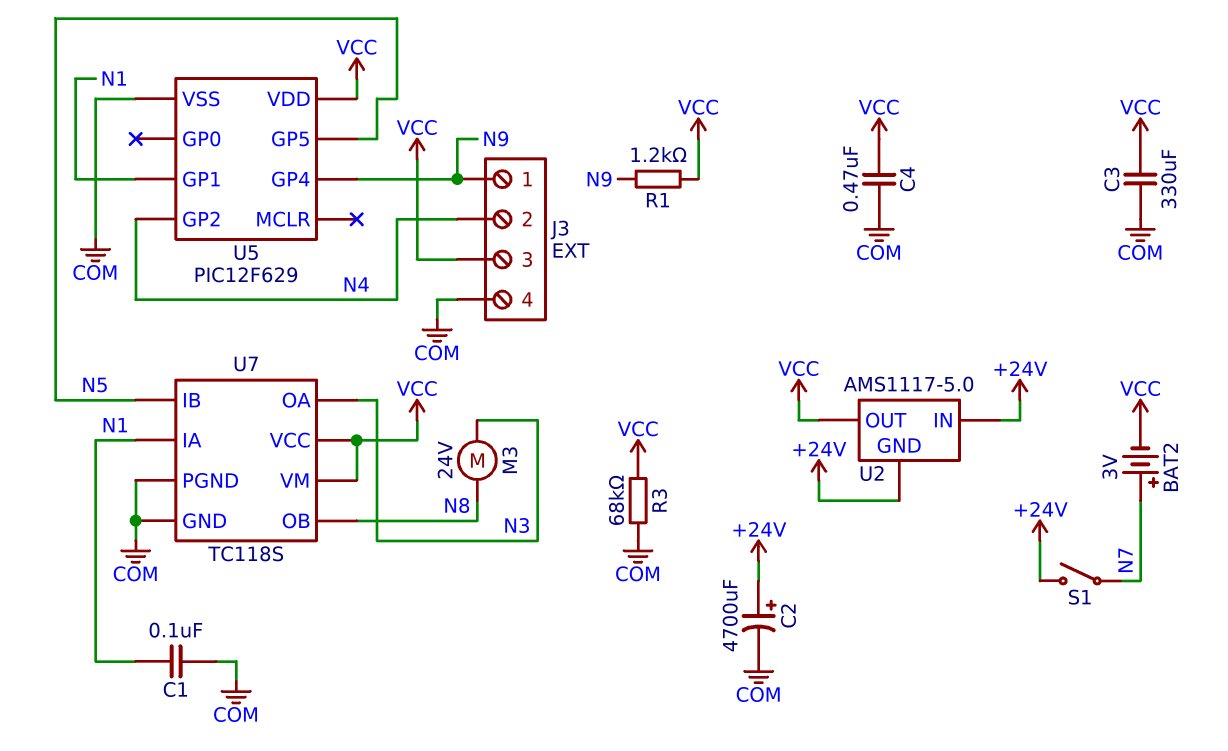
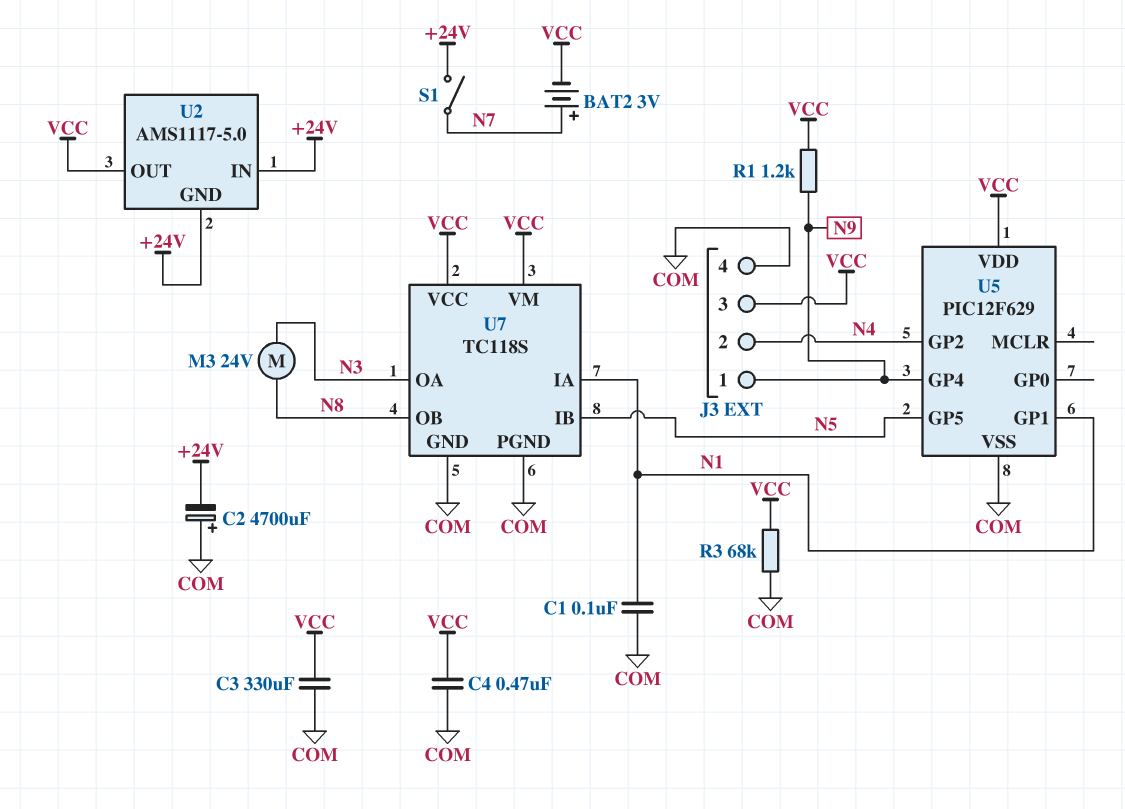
C2: 4700uF (plus +24V, minus COM) -> 4700uF (plus COM, minus +24V)

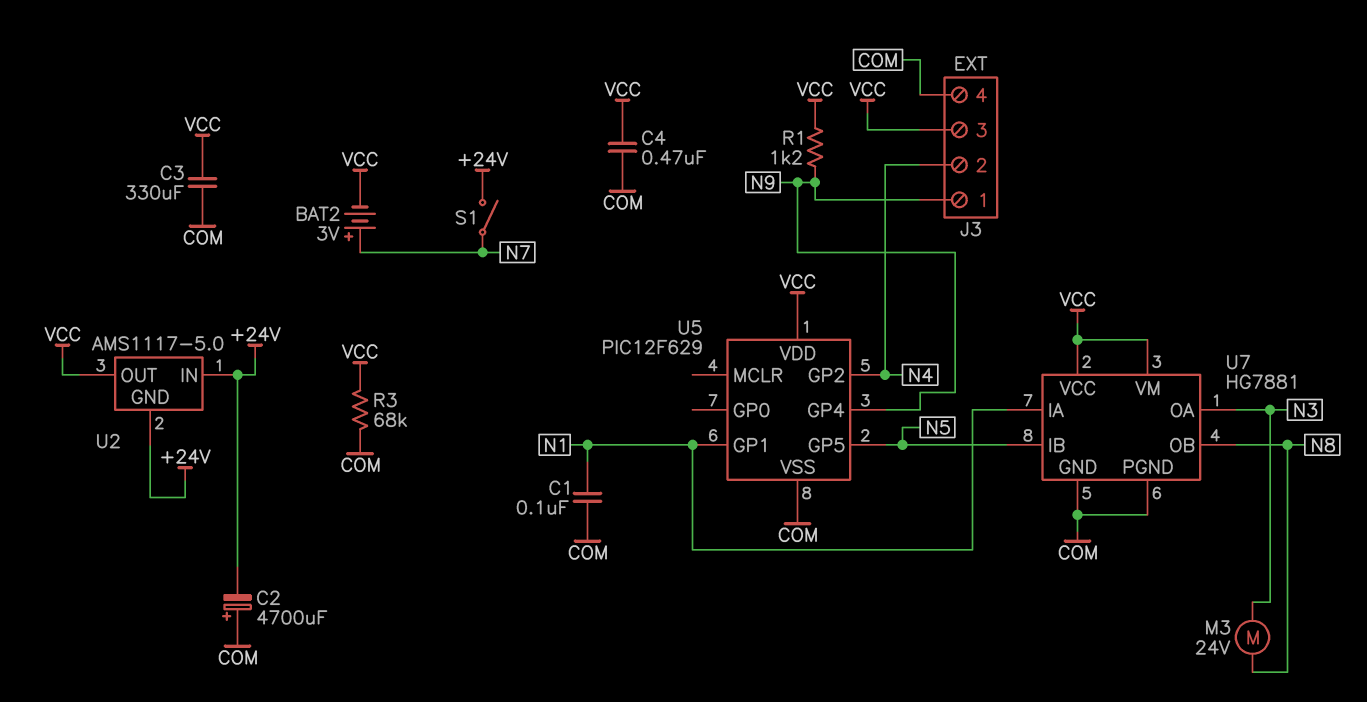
U7: TC118S -> HG7881

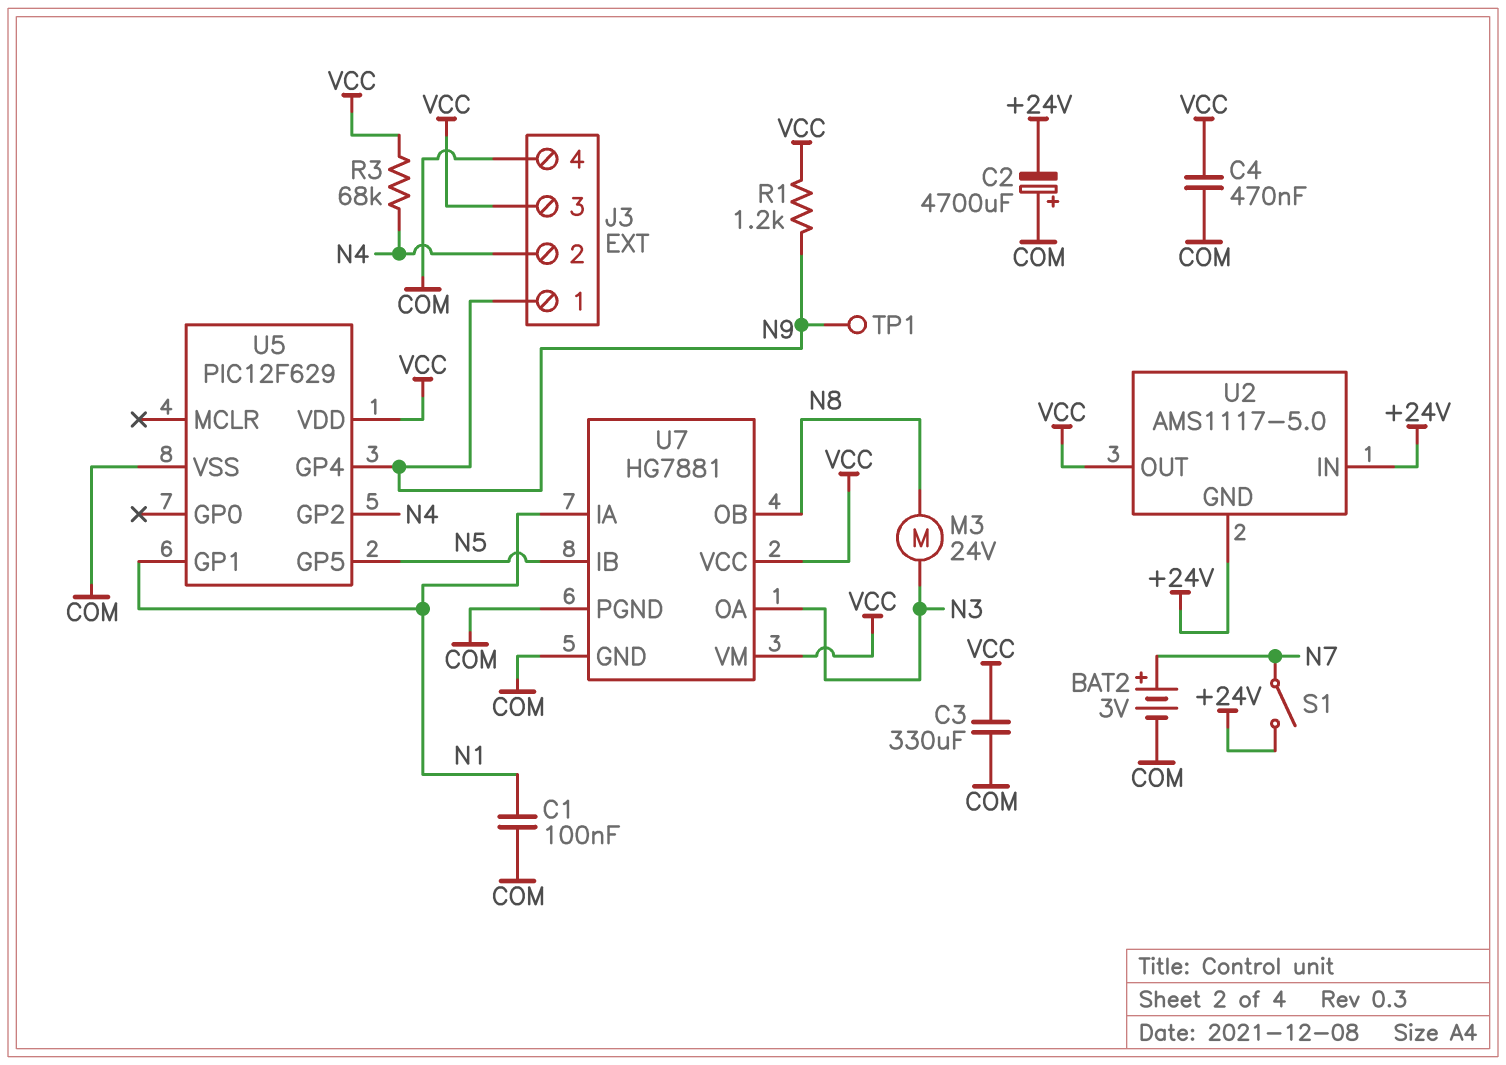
BAT2: 3V (plus N7, minus VCC) -> 3V (plus N7, minus COM)
R3: 68k (COM, VCC) -> 68k (N4, VCC)
TP1: none -> test point (N9)

